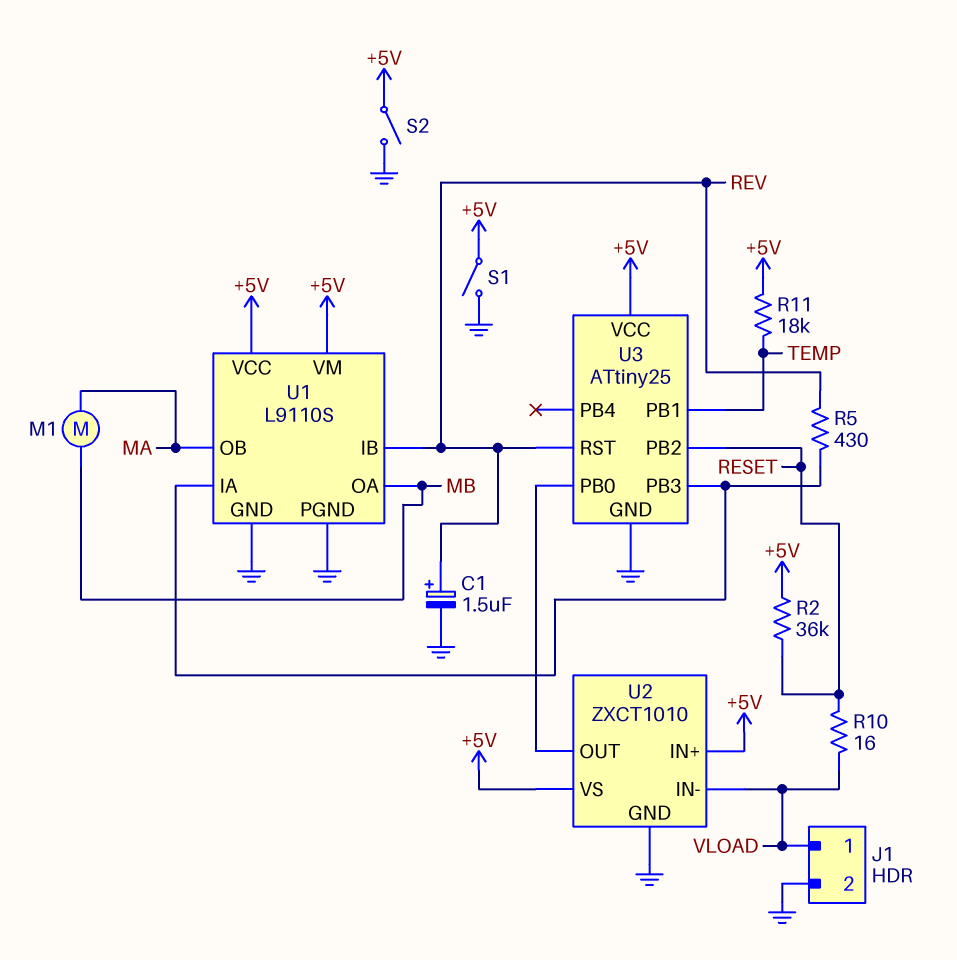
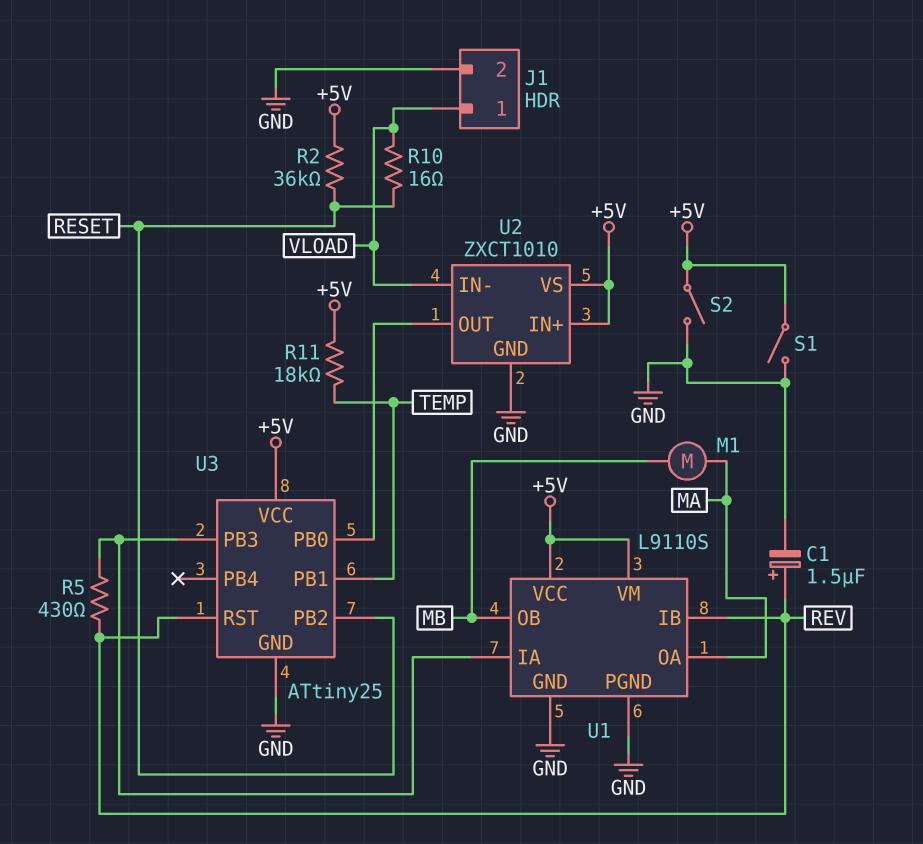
U1 pin OA: MB -> MA
U1 pin OB: MA -> MB

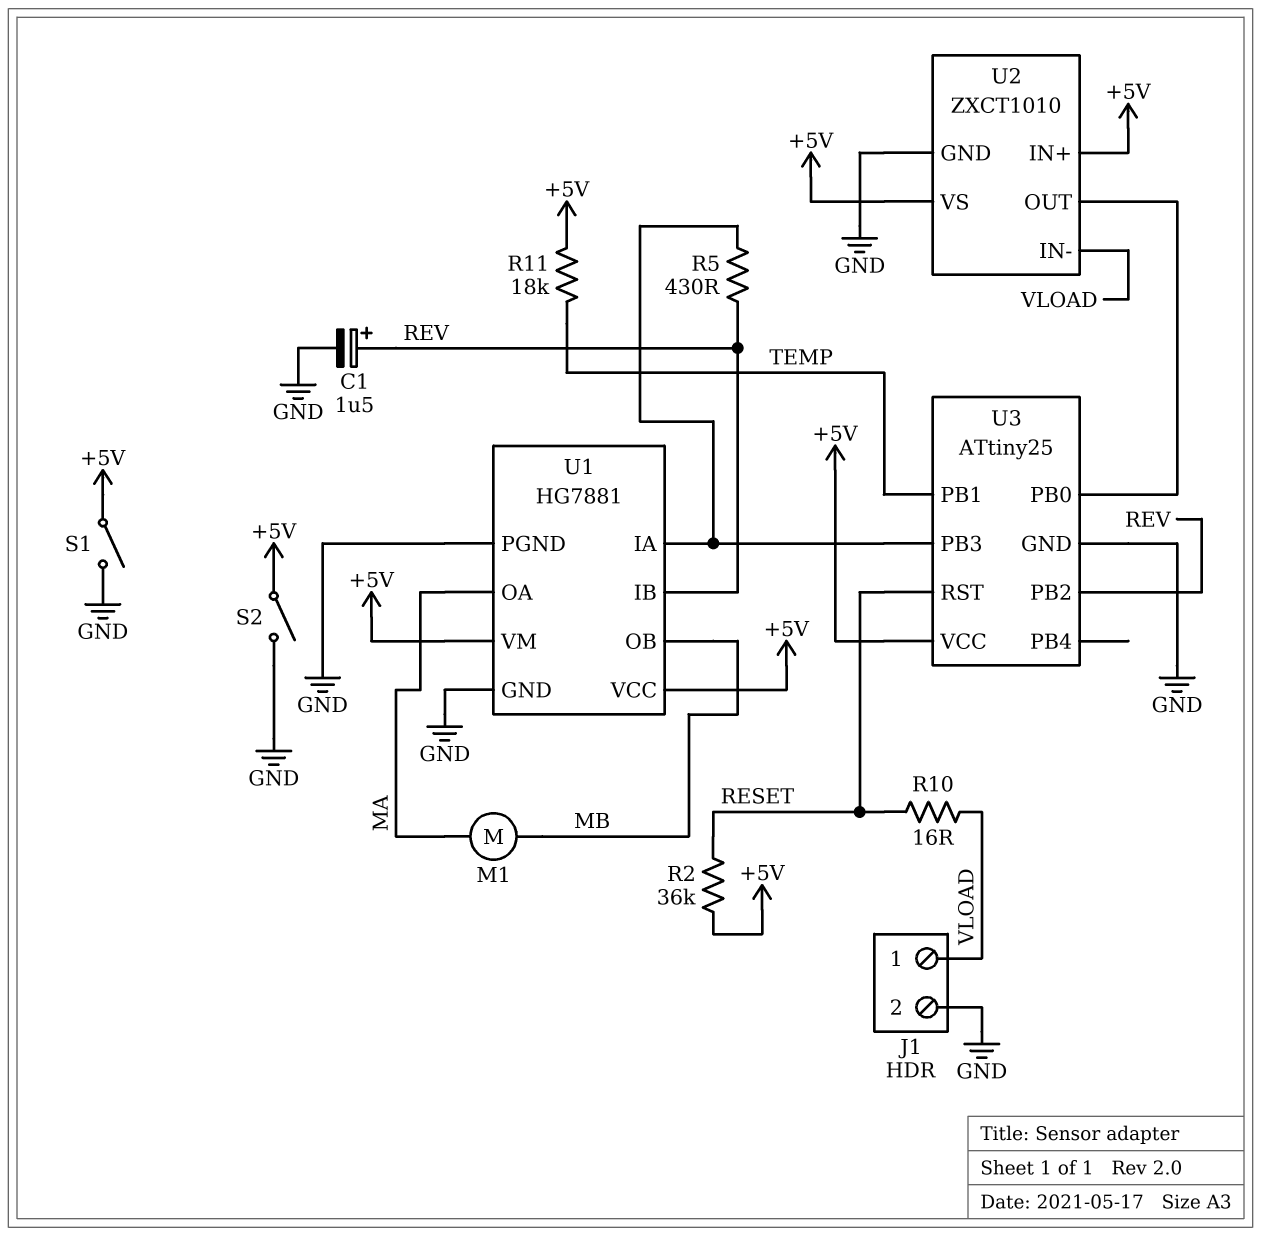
U1: L9110S -> HG7881
U3 pin PB2: RESET -> REV
U3 pin RST: REV -> RESET

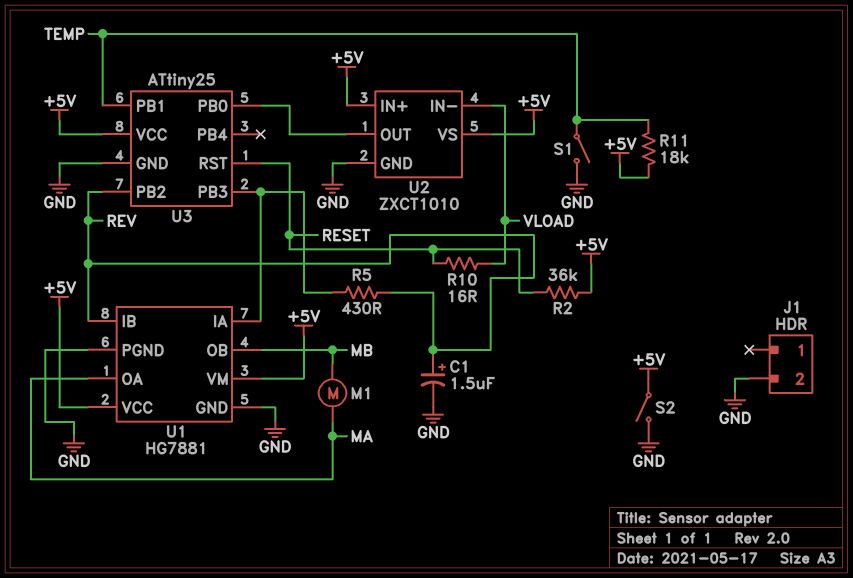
J1 pin 1: VLOAD -> none
S1: switch (+5V, GND) -> switch (GND, TEMP)

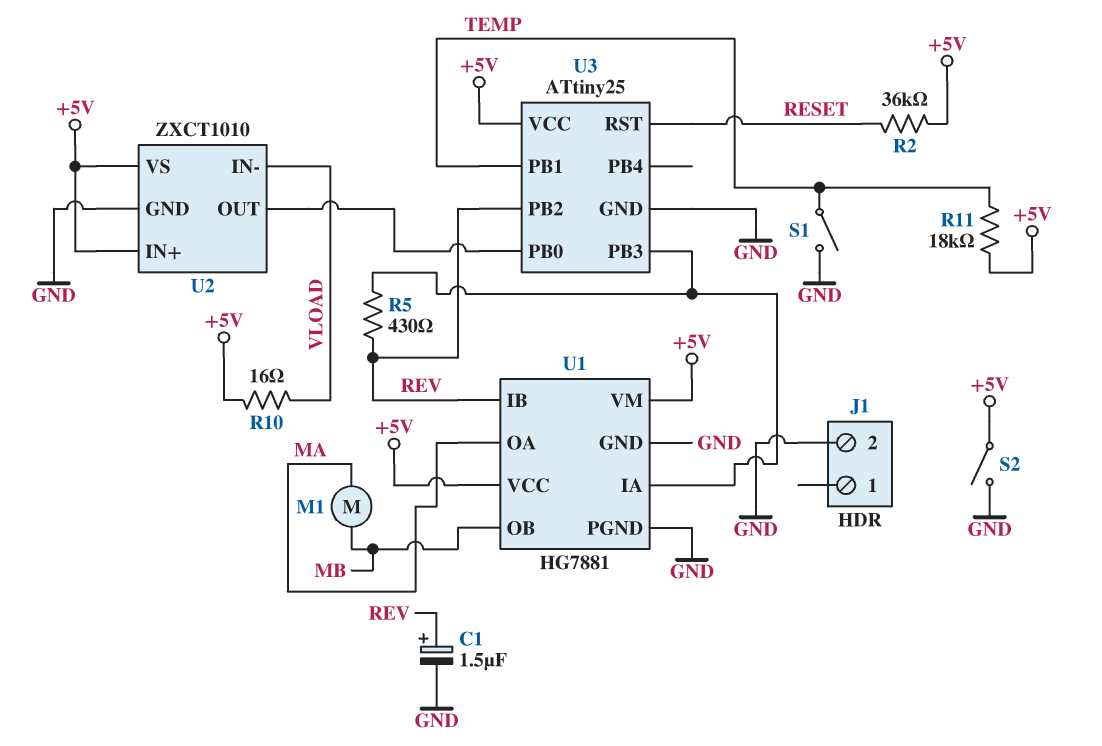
R10: 16 (RESET, VLOAD) -> 16 (+5V, VLOAD)

